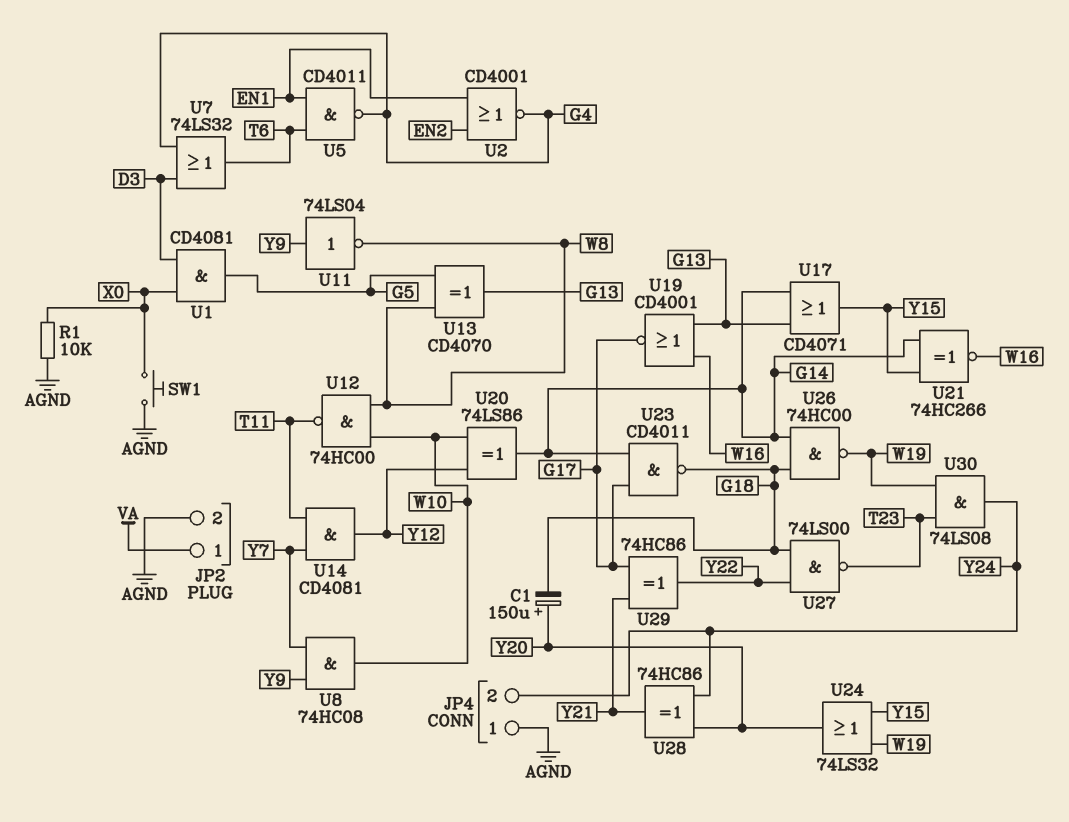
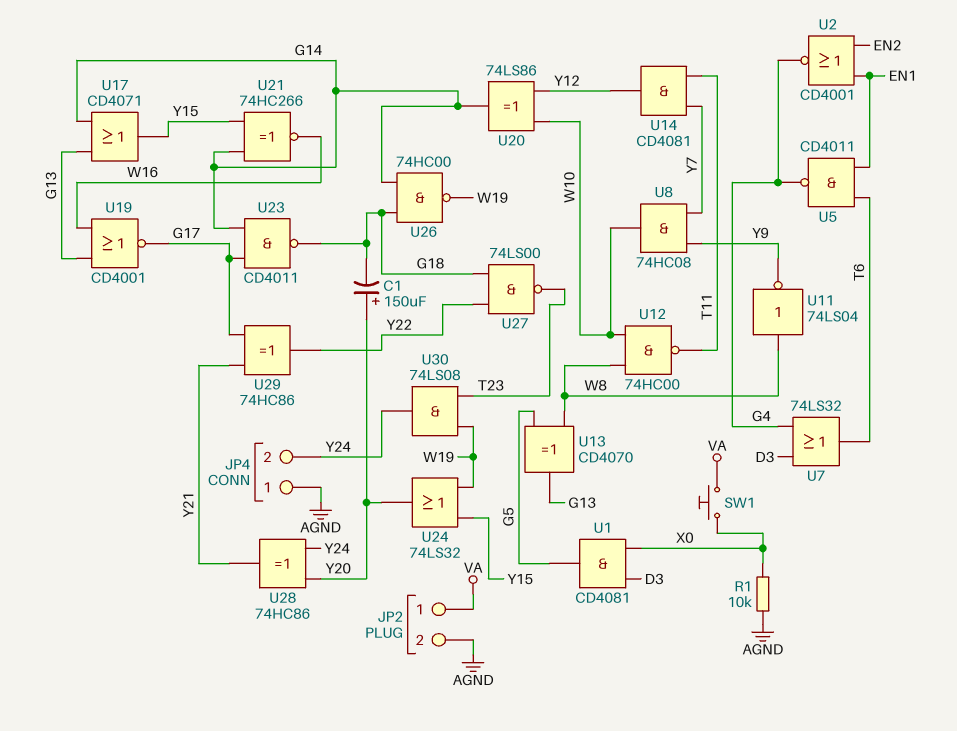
SW1: button (AGND, X0) -> button (VA, X0)
U11: NOT 74LS04 (in Y9, out W8) -> NOT 74LS04 (in W8, out Y9)

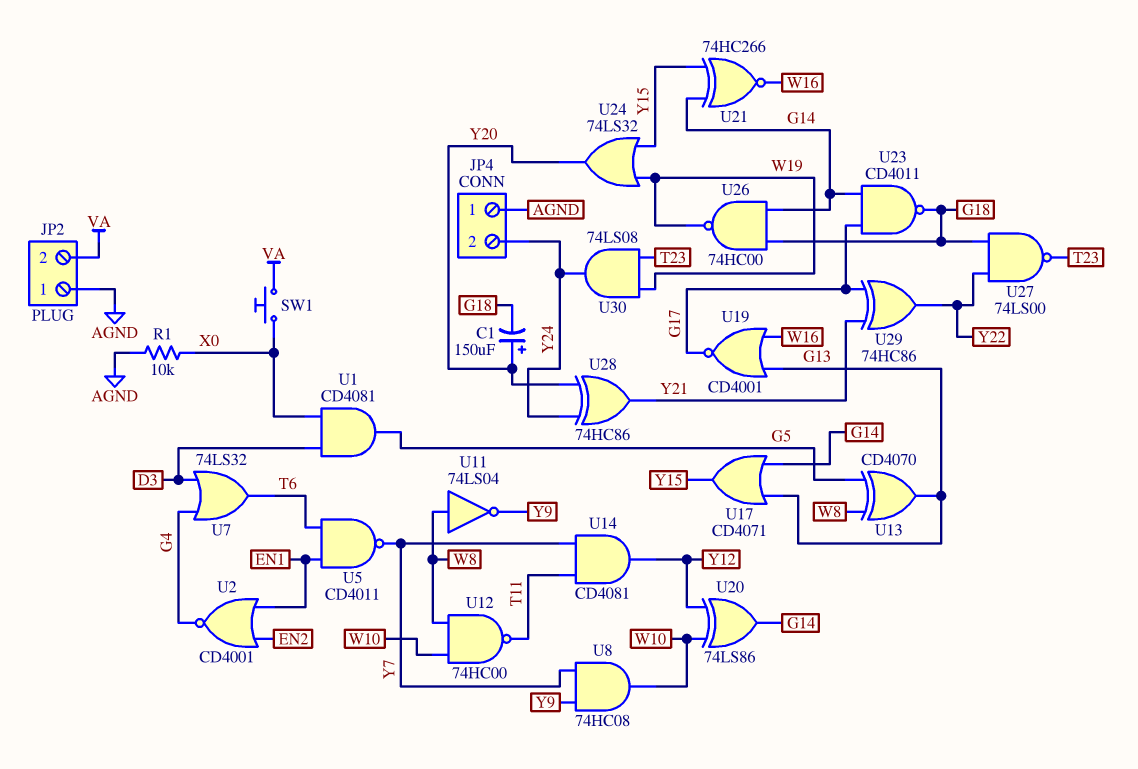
JP2 pin 1: VA -> AGND
JP2 pin 2: AGND -> VA
U5: NAND CD4011 (in EN1, in T6, out G4) -> NAND CD4011 (in EN1, in T6, out Y7)

